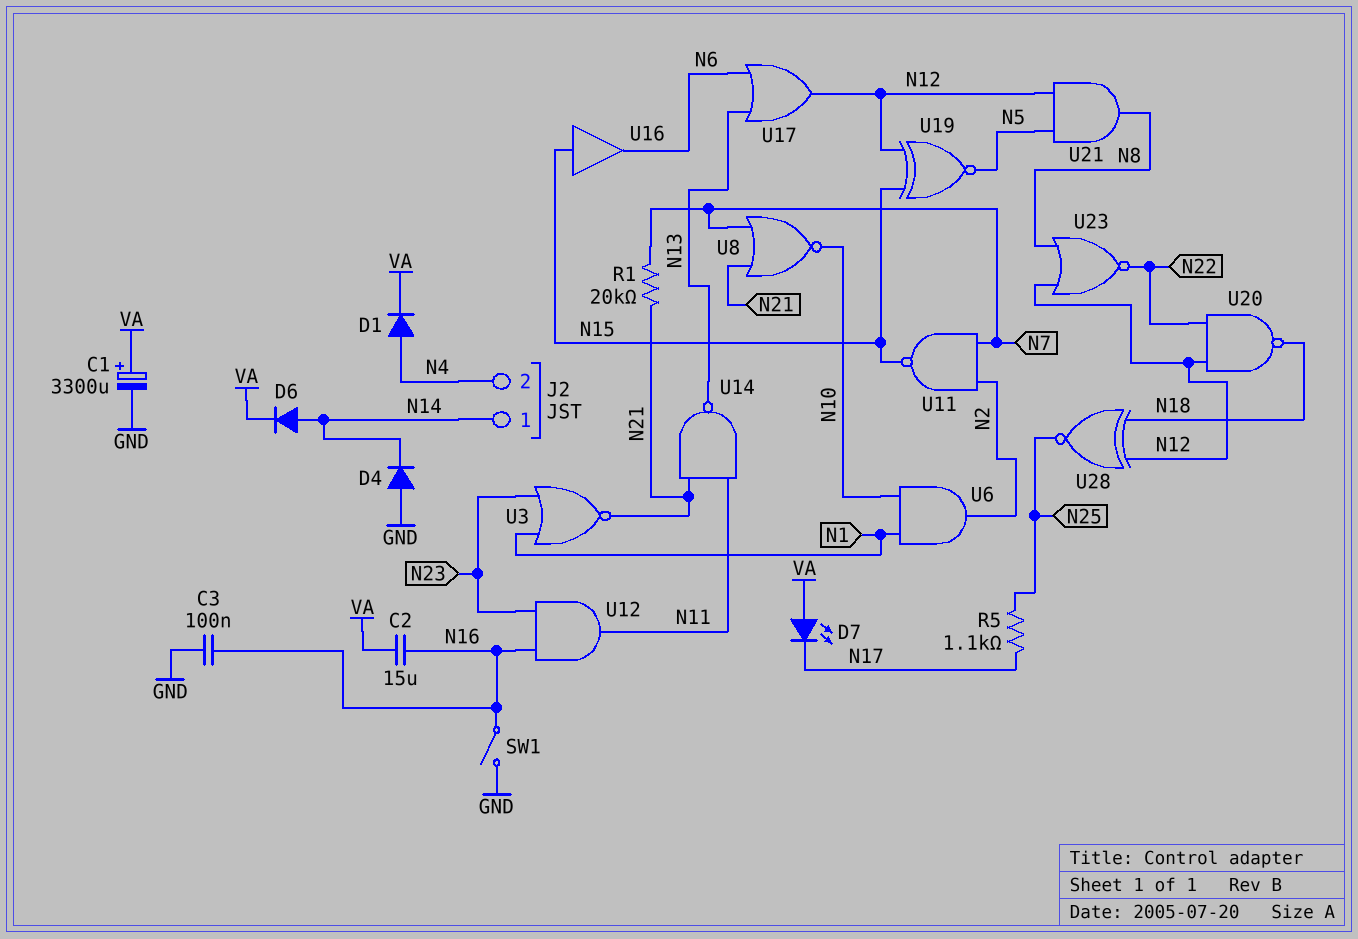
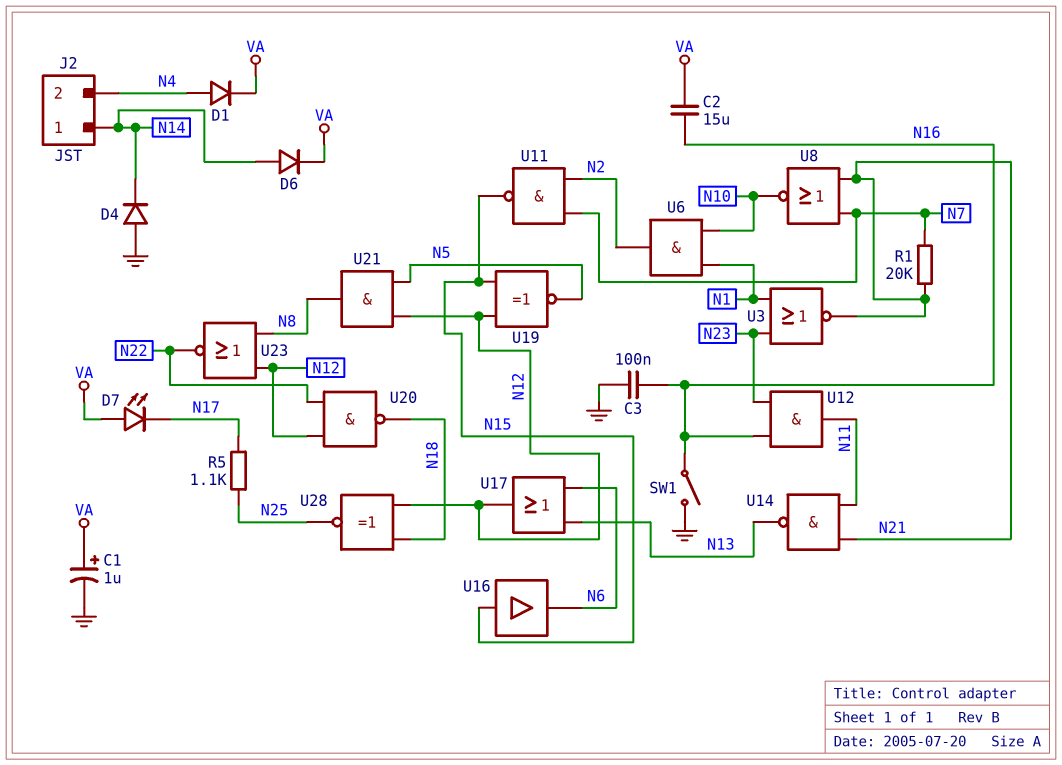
C1: 3300uF (plus VA, minus GND) -> 1uF (plus VA, minus GND)

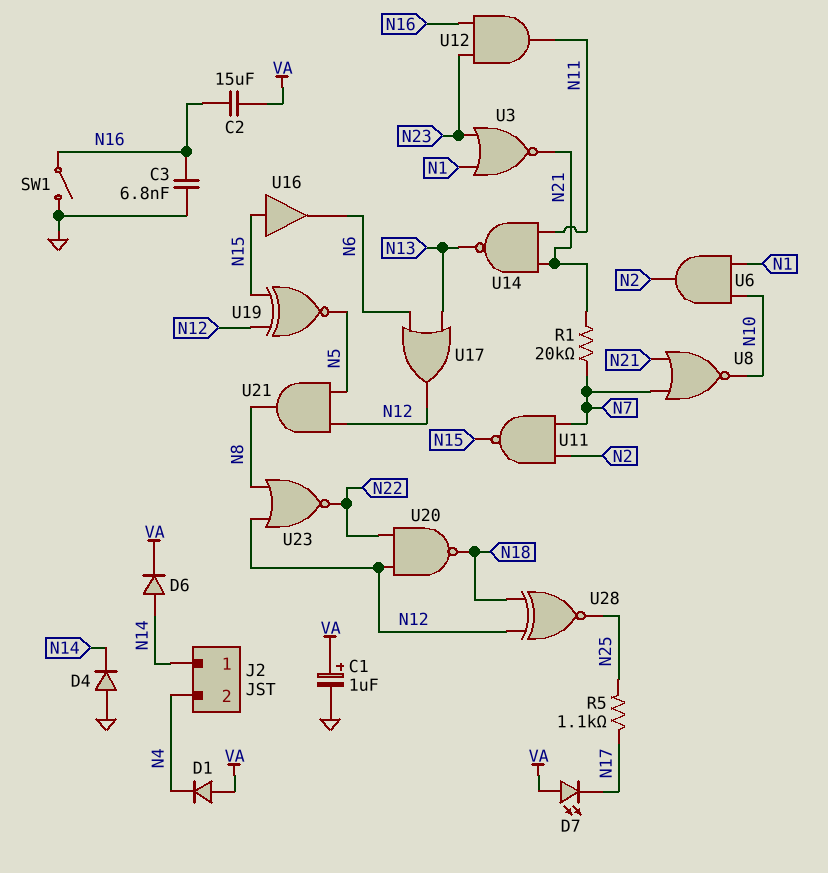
C3: 100nF (GND, N16) -> 6.8nF (GND, N16)
D1: diode (A N4, K VA) -> diode (A VA, K N4)

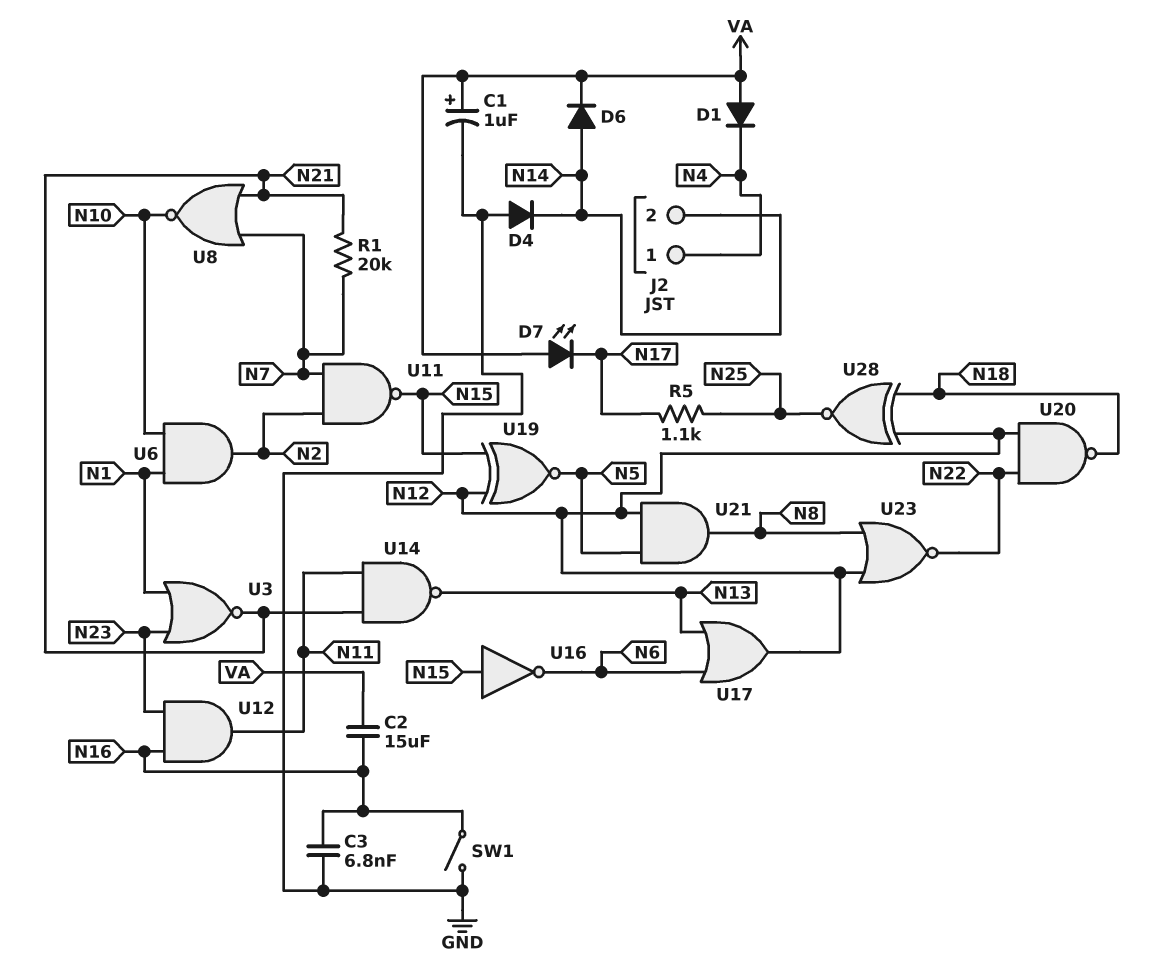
J2 pin 1: N14 -> N4
J2 pin 2: N4 -> N14
U16: buffer (in N15, out N6) -> NOT (in N15, out N6)

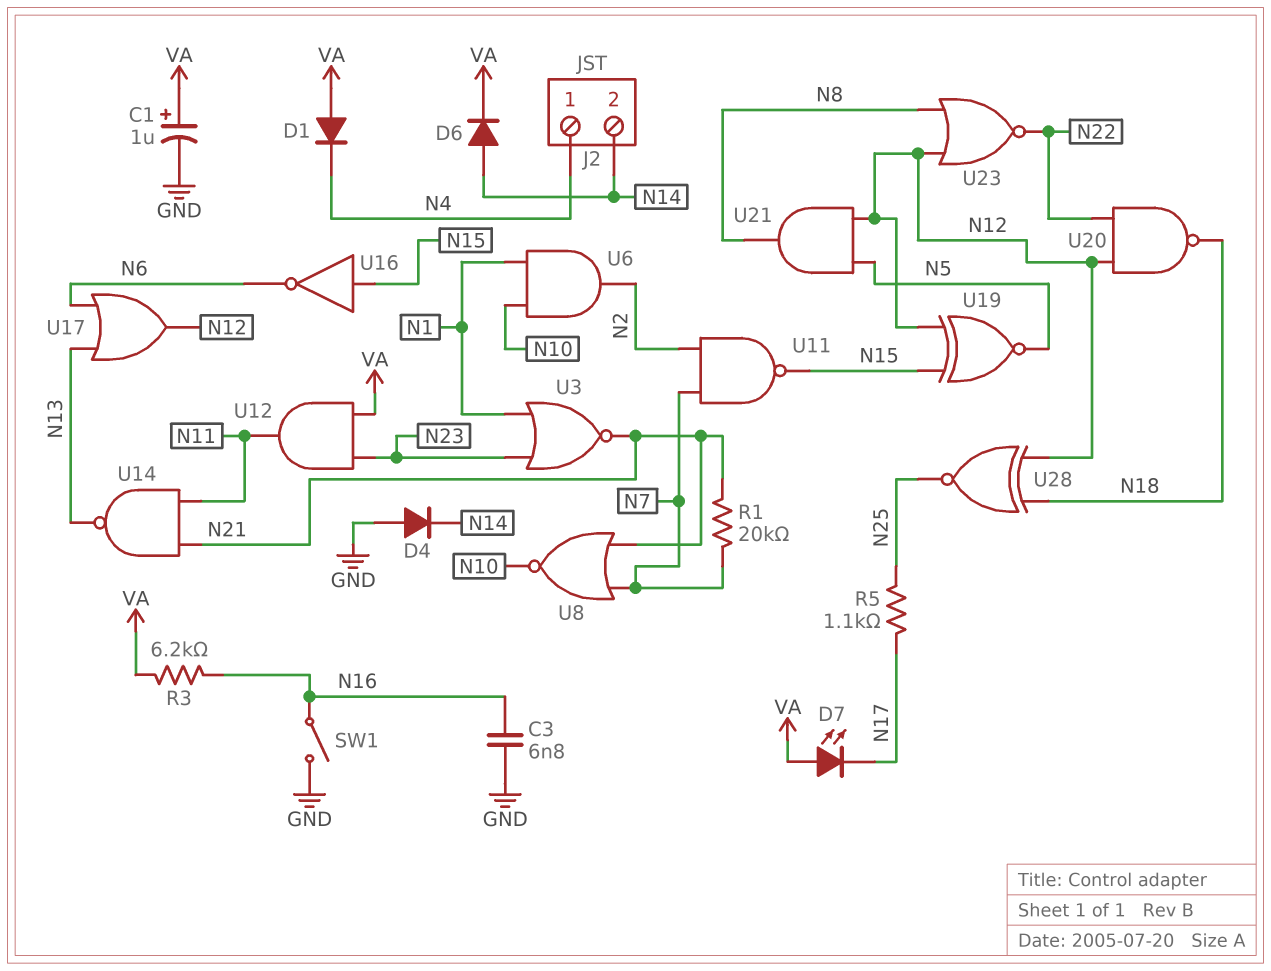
C2: 15uF (N16, VA) -> none
R3: none -> 6.2k (N16, VA)
U12: AND (in N16, in N23, out N11) -> AND (in N23, in VA, out N11)

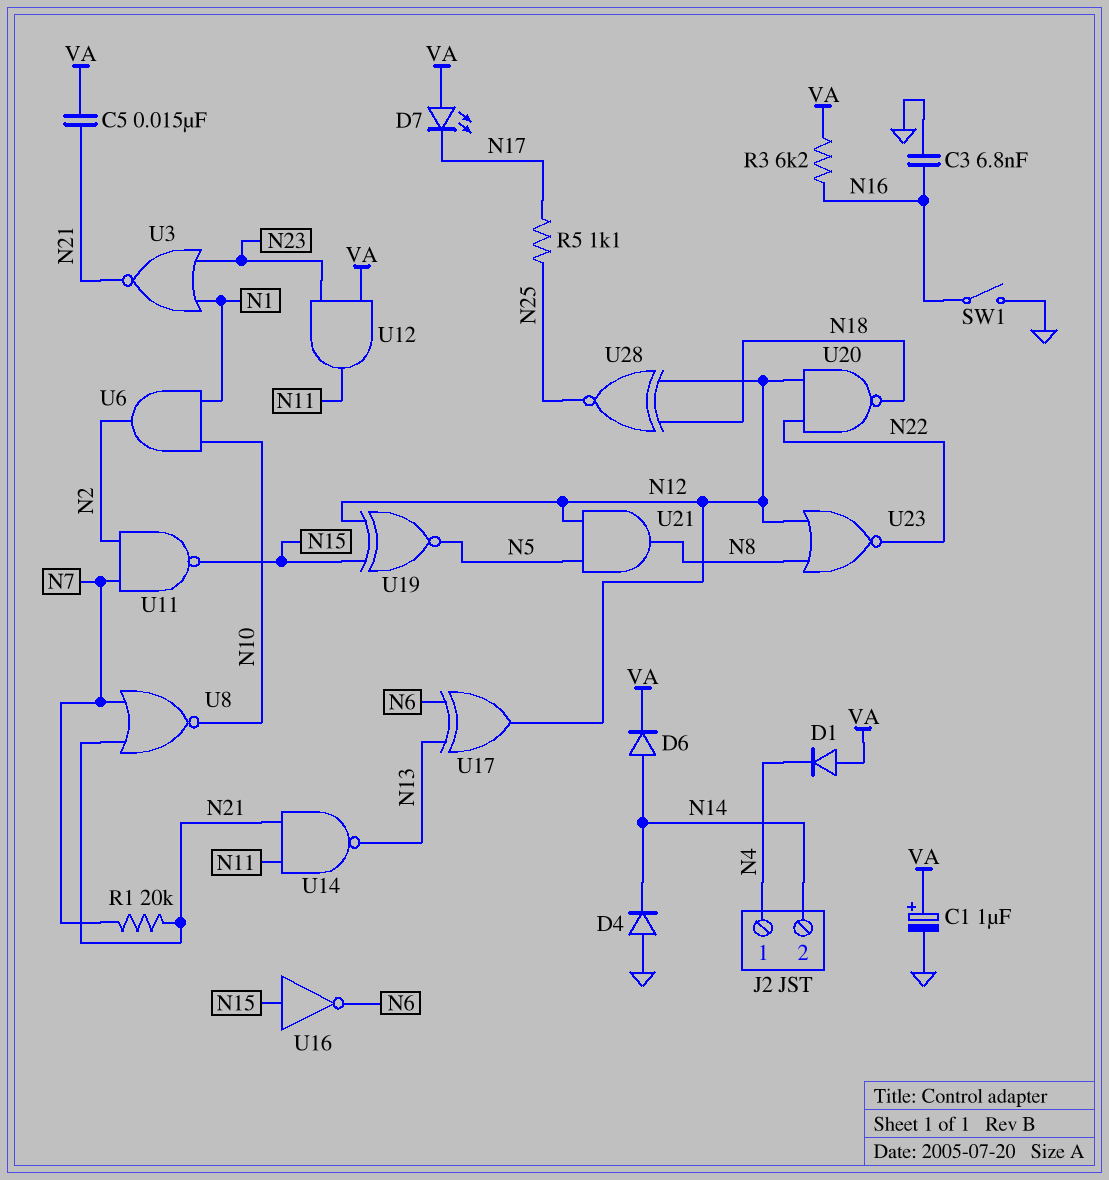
C5: none -> 15nF (N21, VA)
U17: OR (in N6, in N13, out N12) -> XOR (in N6, in N13, out N12)

